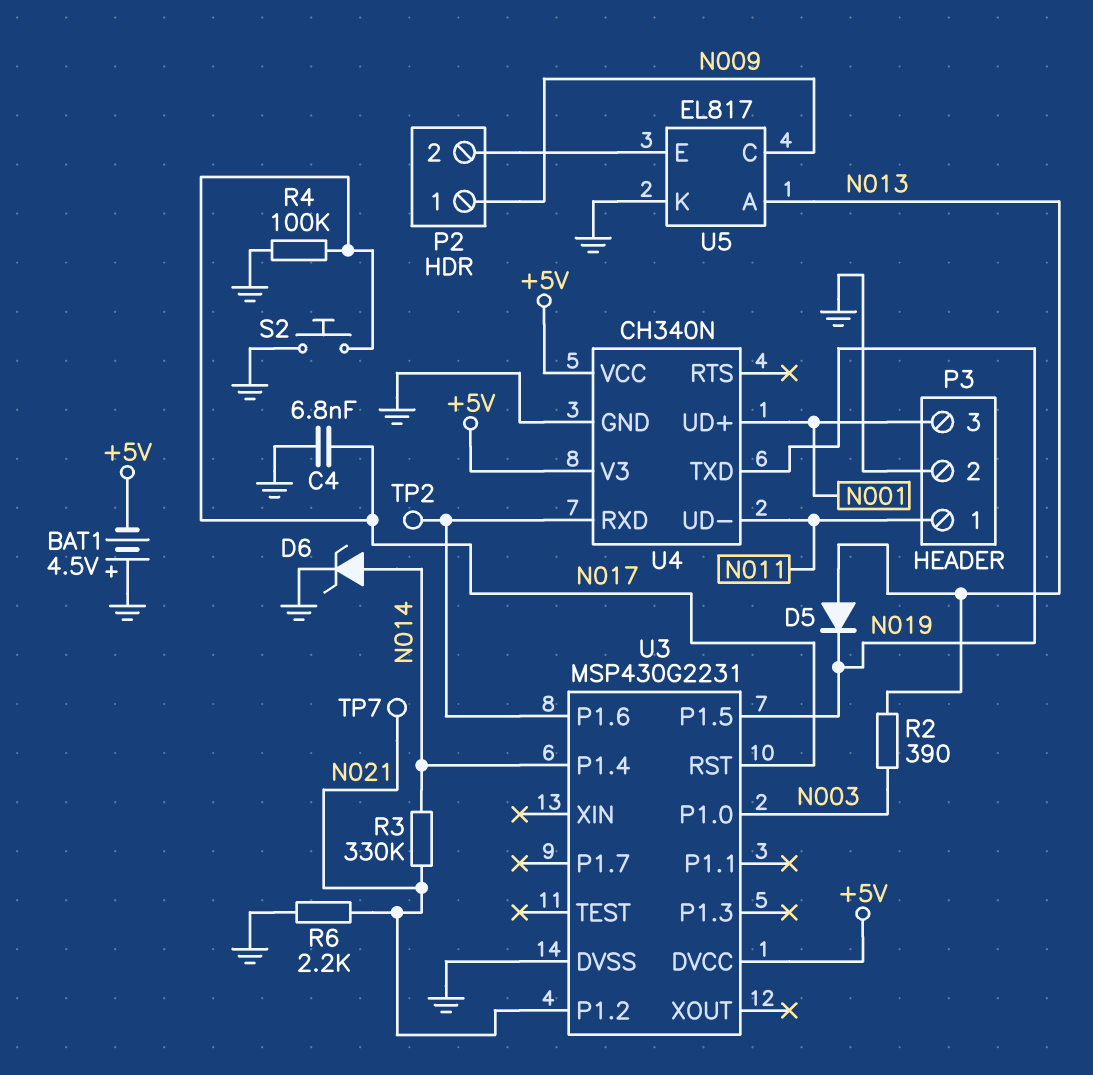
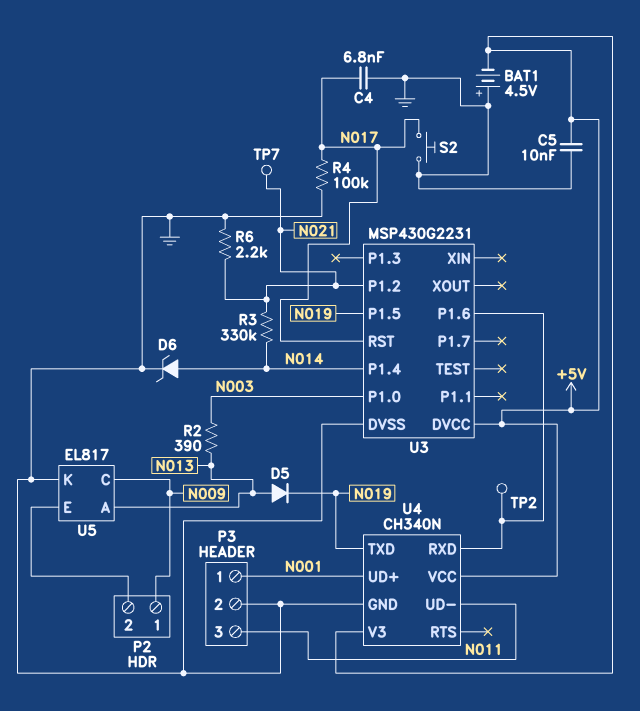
C5: none -> 10nF (+5V, GND)
P3 pin 1: N011 -> N001
P3 pin 3: N001 -> N011

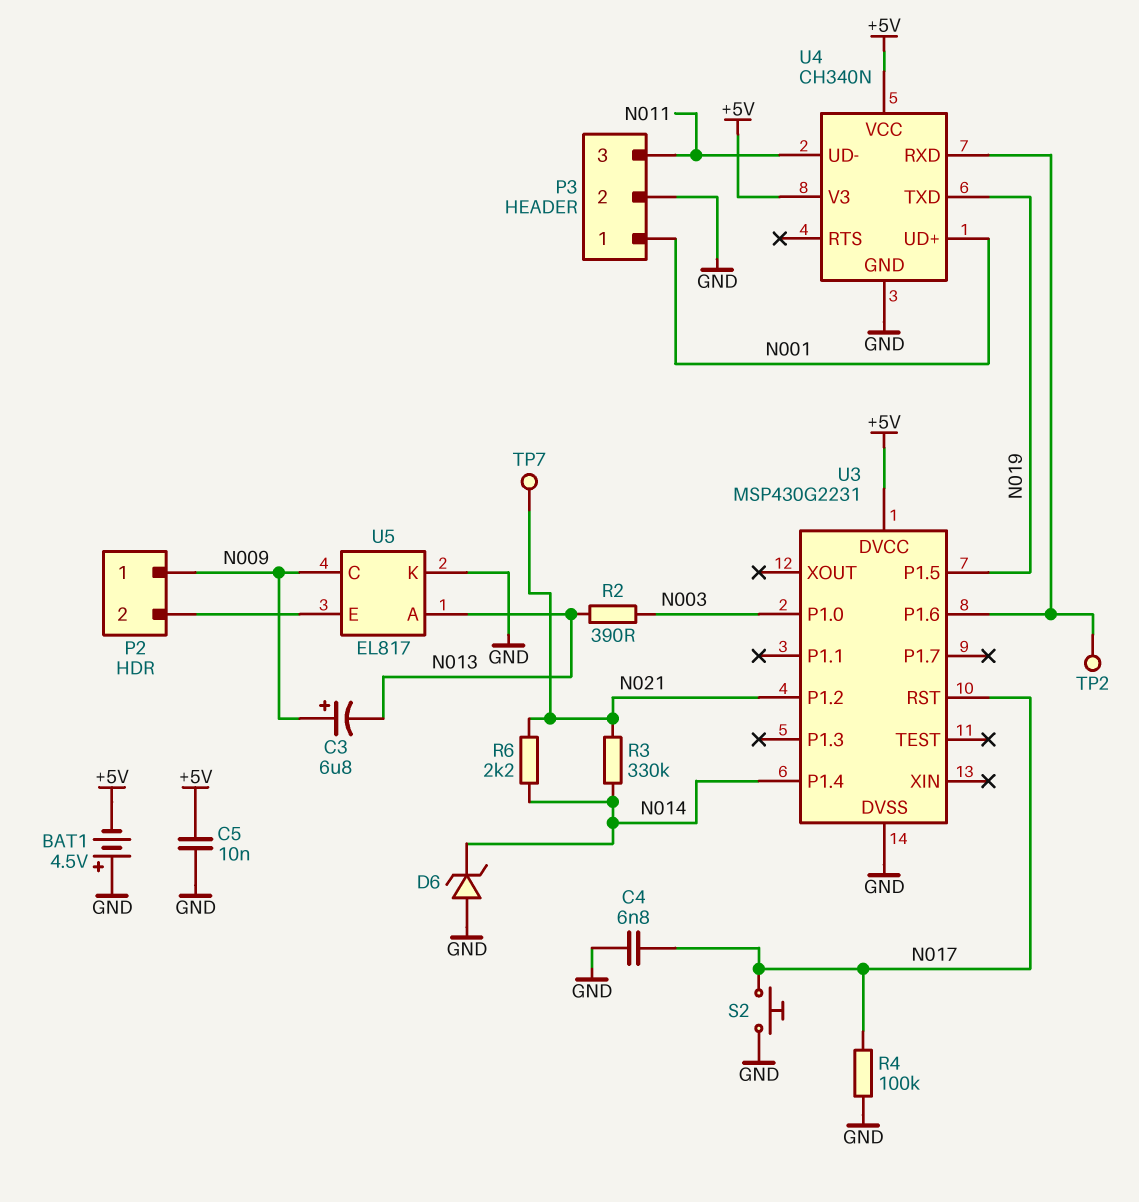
C3: none -> 6.8uF (plus N009, minus N013)
D5: diode (A N013, K N019) -> none
D6: zener (A N014, K GND) -> zener (A GND, K N014)
R6: 2.2k (GND, N021) -> 2.2k (N014, N021)

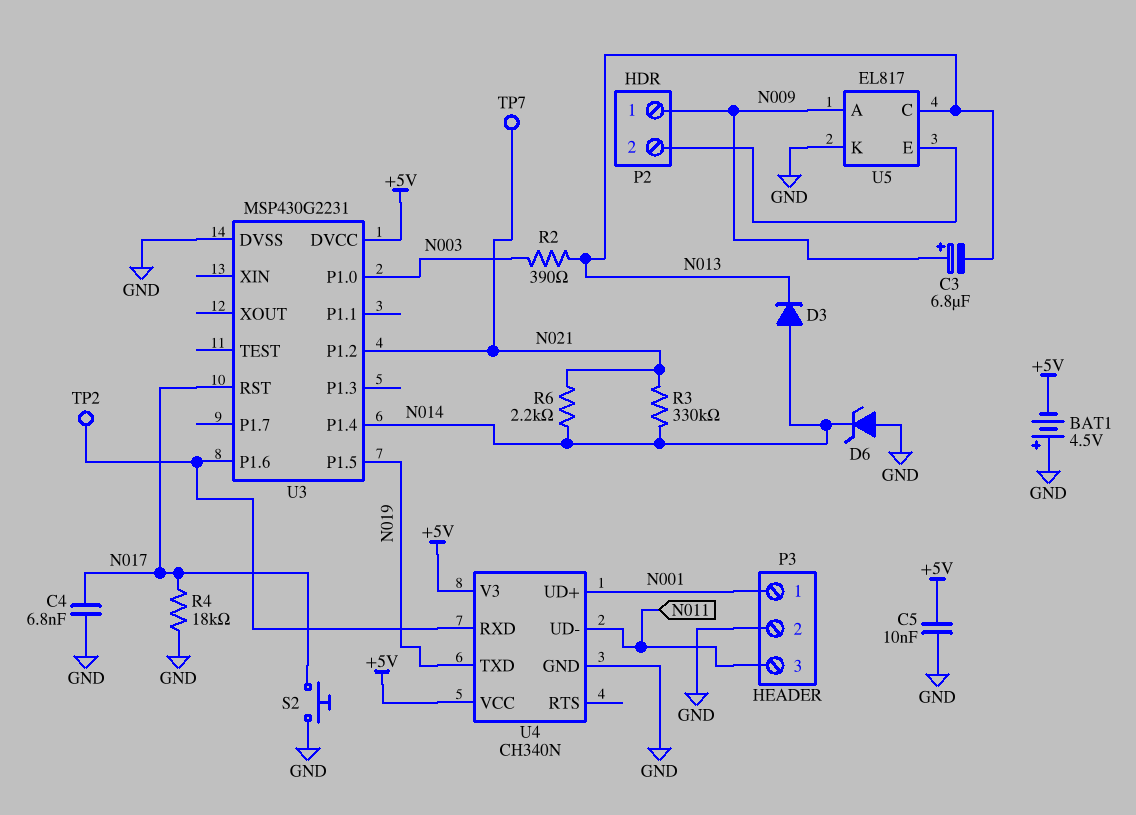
D3: none -> diode (A N014, K N013)
R4: 100k (GND, N017) -> 18k (GND, N017)
U5 pin A: N013 -> N009
U5 pin C: N009 -> N013

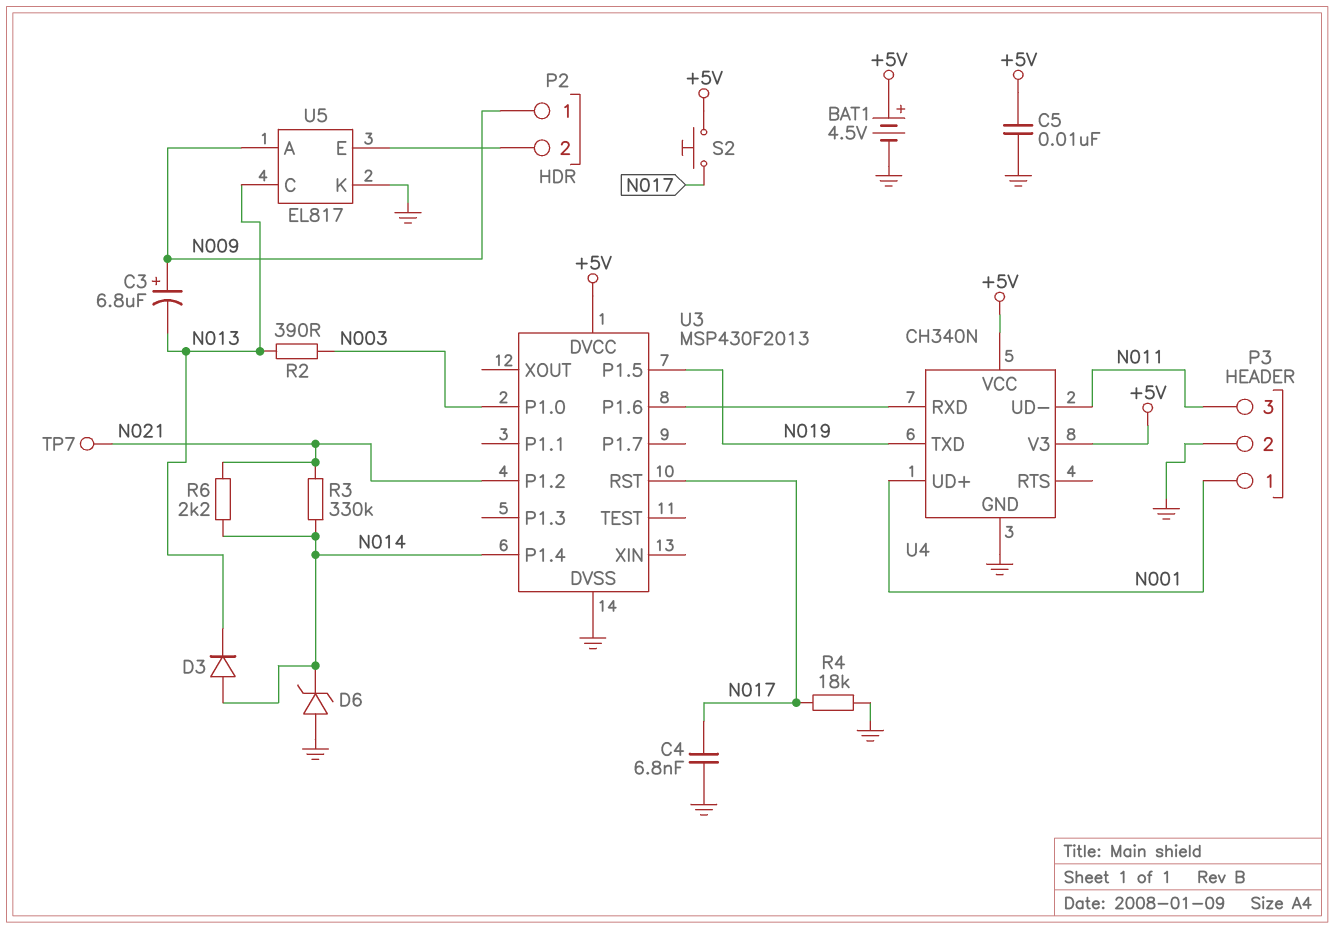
BAT1: 4.5V (plus GND, minus +5V) -> 4.5V (plus +5V, minus GND)
S2: button (GND, N017) -> button (+5V, N017)
TP2: test point (U3/P1.6) -> none
U3: MSP430G2231 -> MSP430F2013

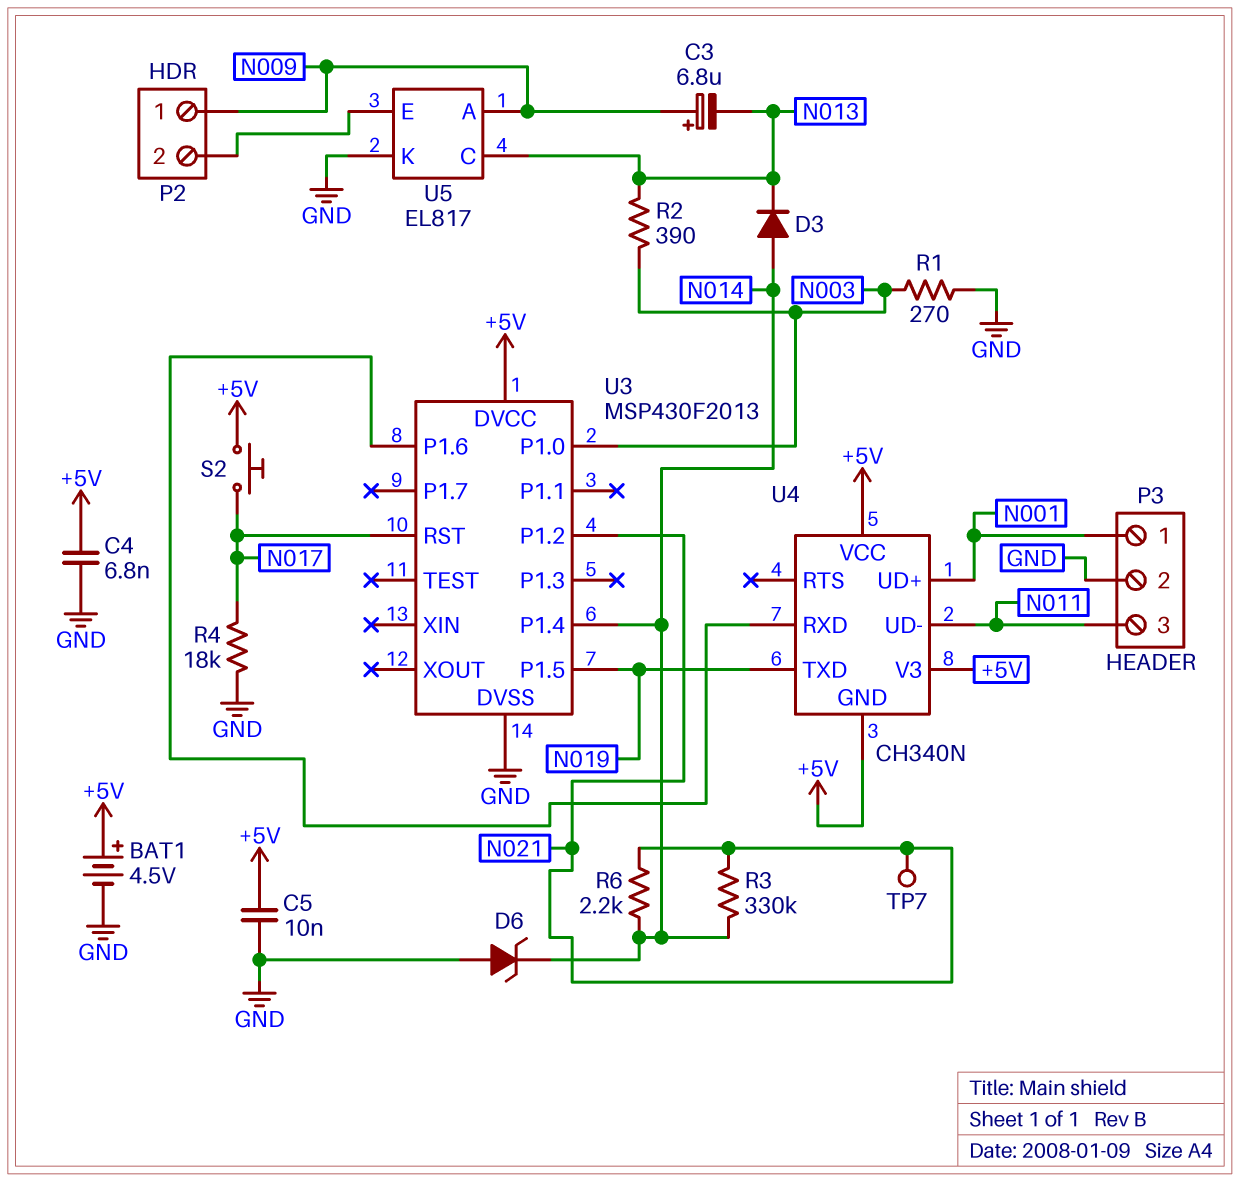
C4: 6.8nF (GND, N017) -> 6.8nF (+5V, GND)
R1: none -> 270 (GND, N003)
U4 pin GND: GND -> +5V

